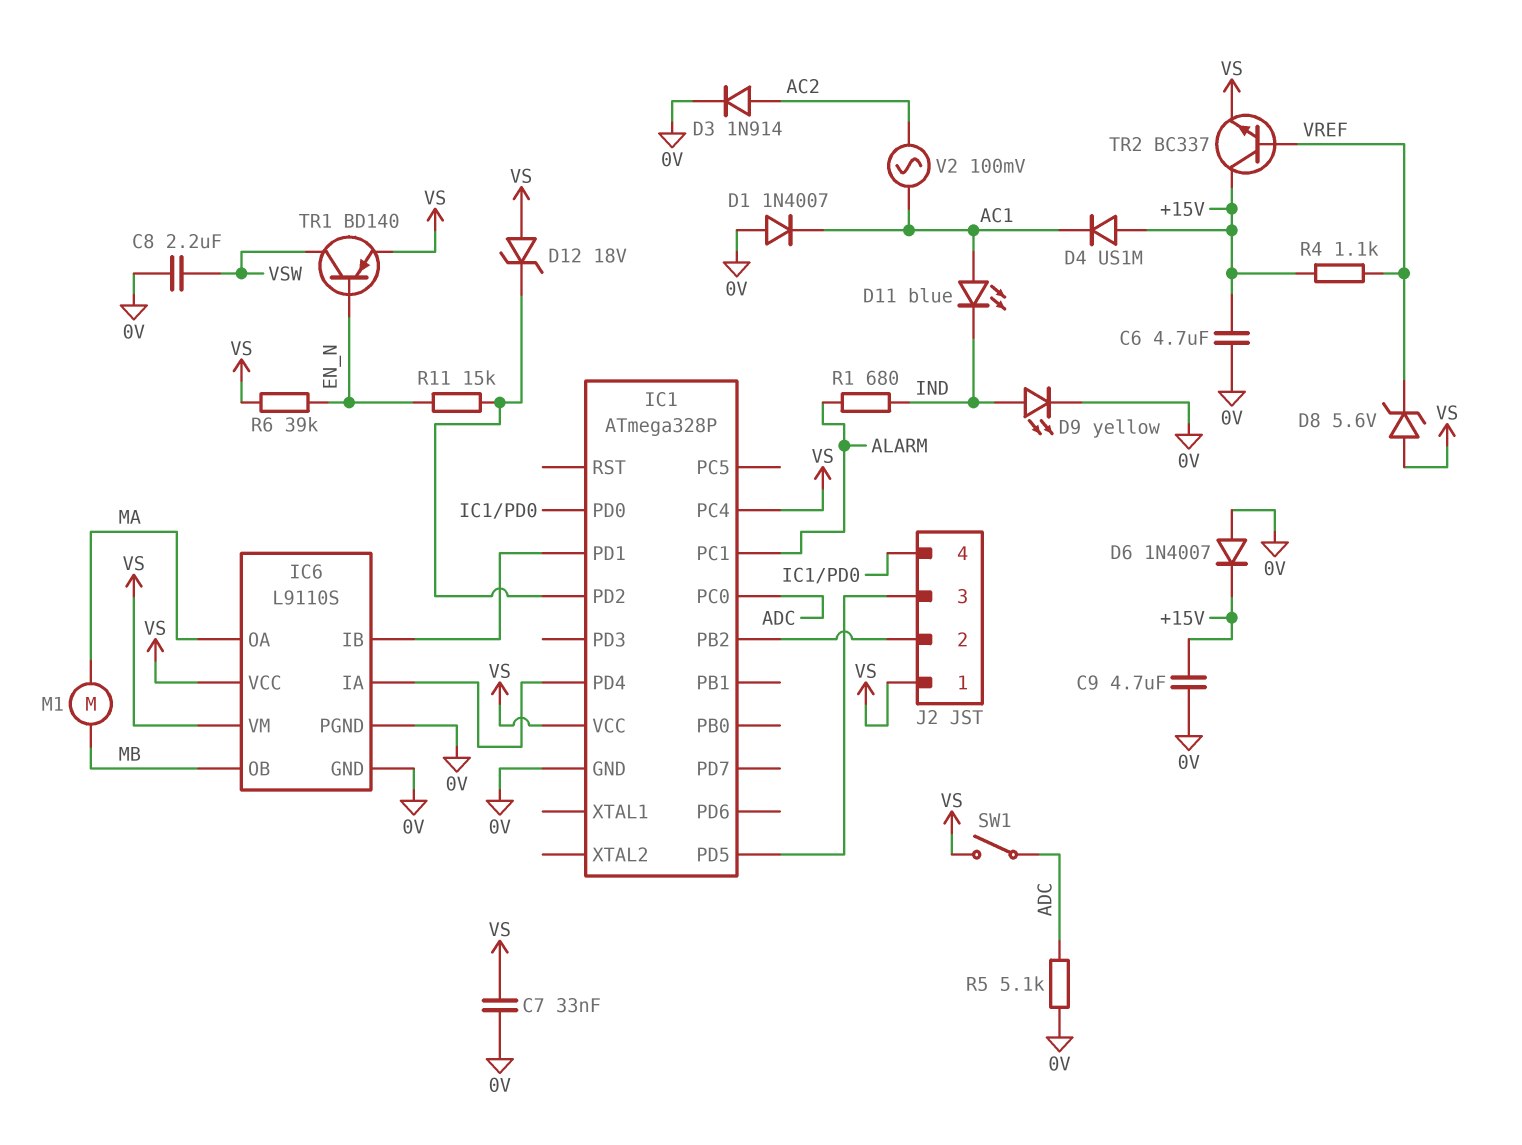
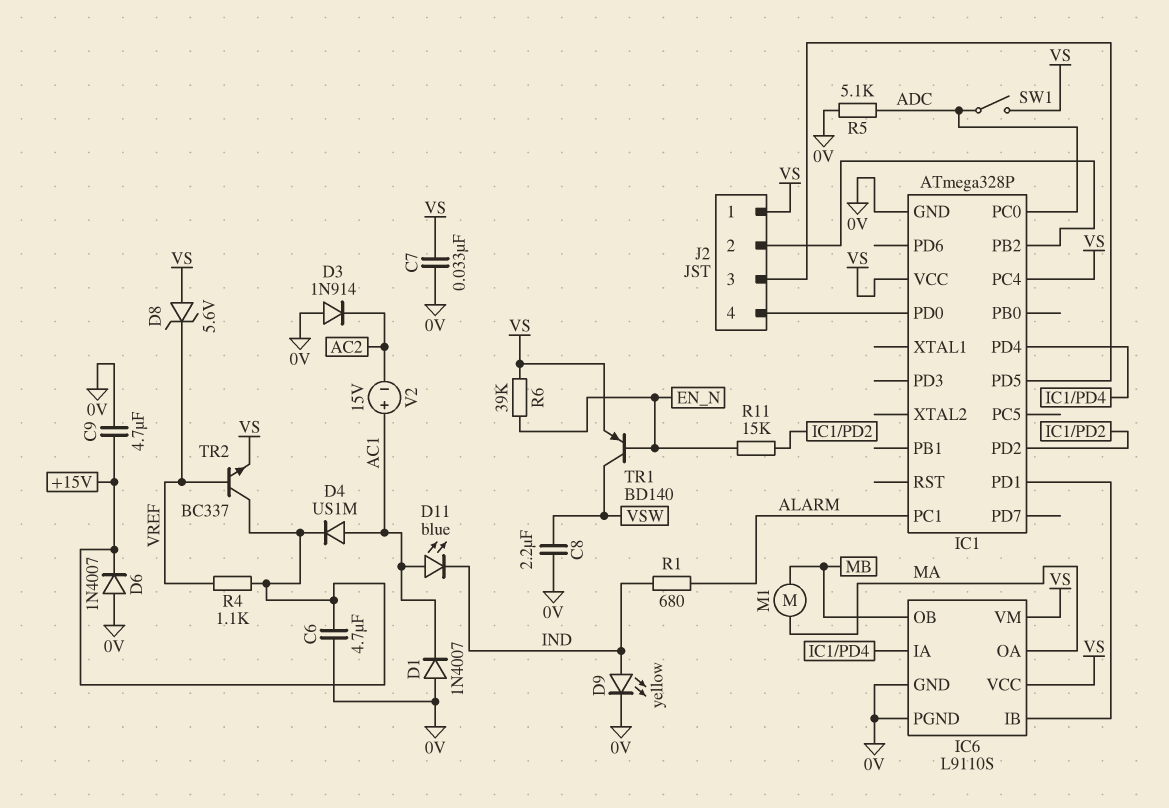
D3: diode 1N914 (A AC2, K 0V) -> diode 1N914 (A 0V, K AC2)
D4: diode US1M (A +15V, K AC1) -> diode US1M (A AC1, K +15V)
D12: zener 18V (A VS, K IC1/PD2) -> none
V2: AC 100mV (AC1, AC2) -> 15V (plus AC1, minus AC2)

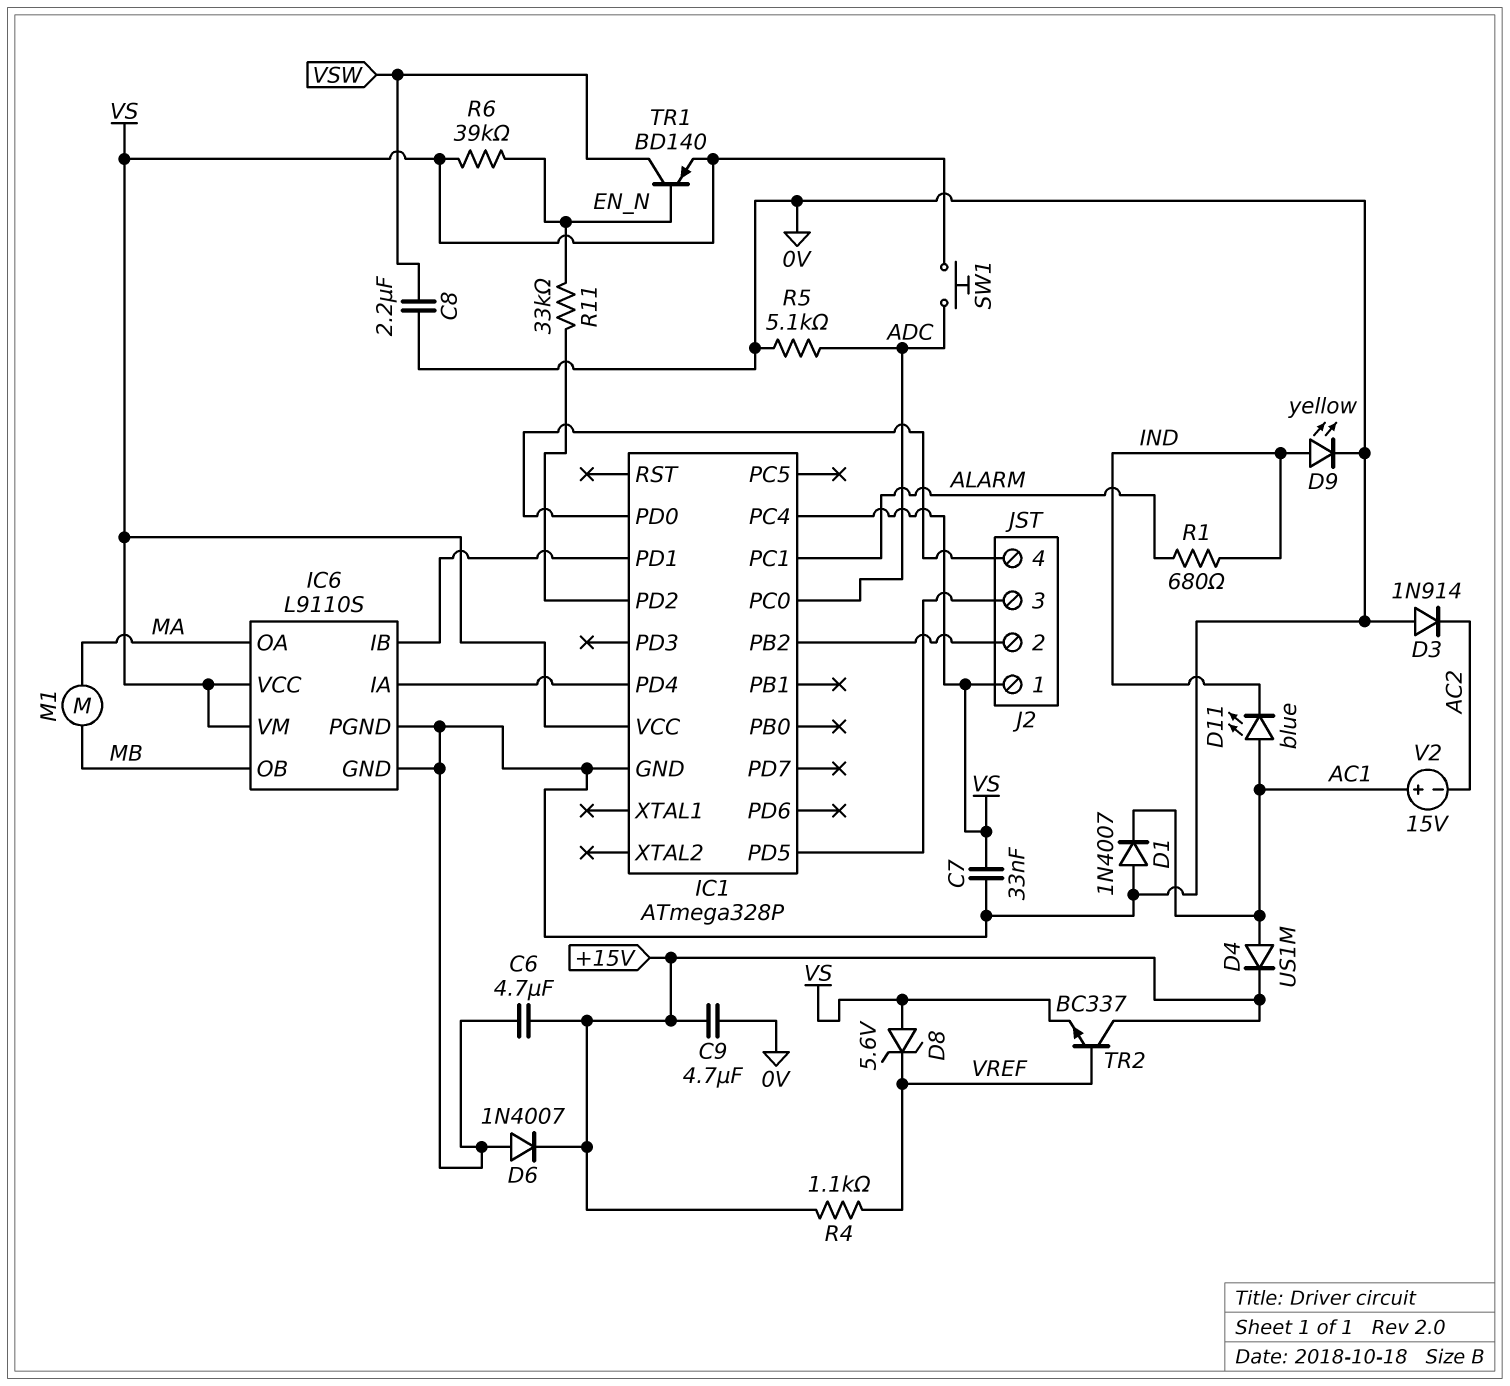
R11: 15k (EN_N, IC1/PD2) -> 33k (EN_N, IC1/PD2)
SW1: switch (ADC, VS) -> button (ADC, VS)

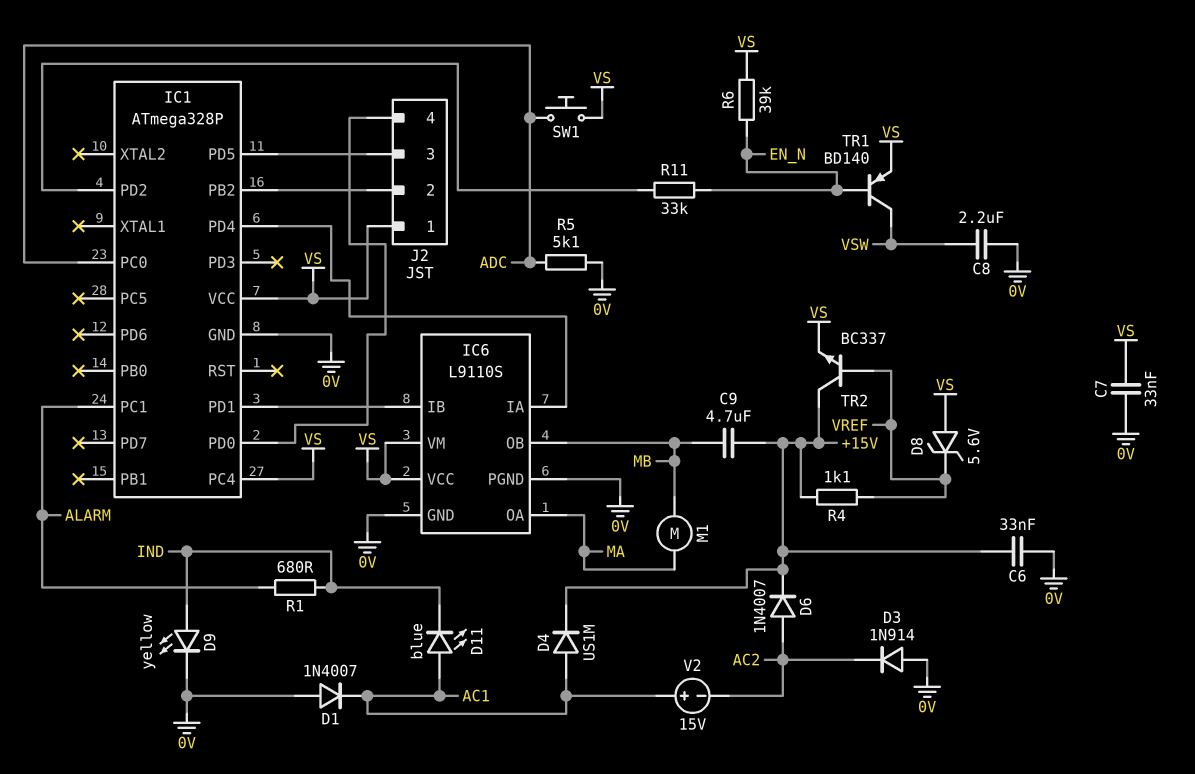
C6: 4.7uF (+15V, 0V) -> 33nF (+15V, 0V)
C9: 4.7uF (+15V, 0V) -> 4.7uF (+15V, MB)
D6: diode 1N4007 (A 0V, K +15V) -> diode 1N4007 (A AC2, K +15V)

